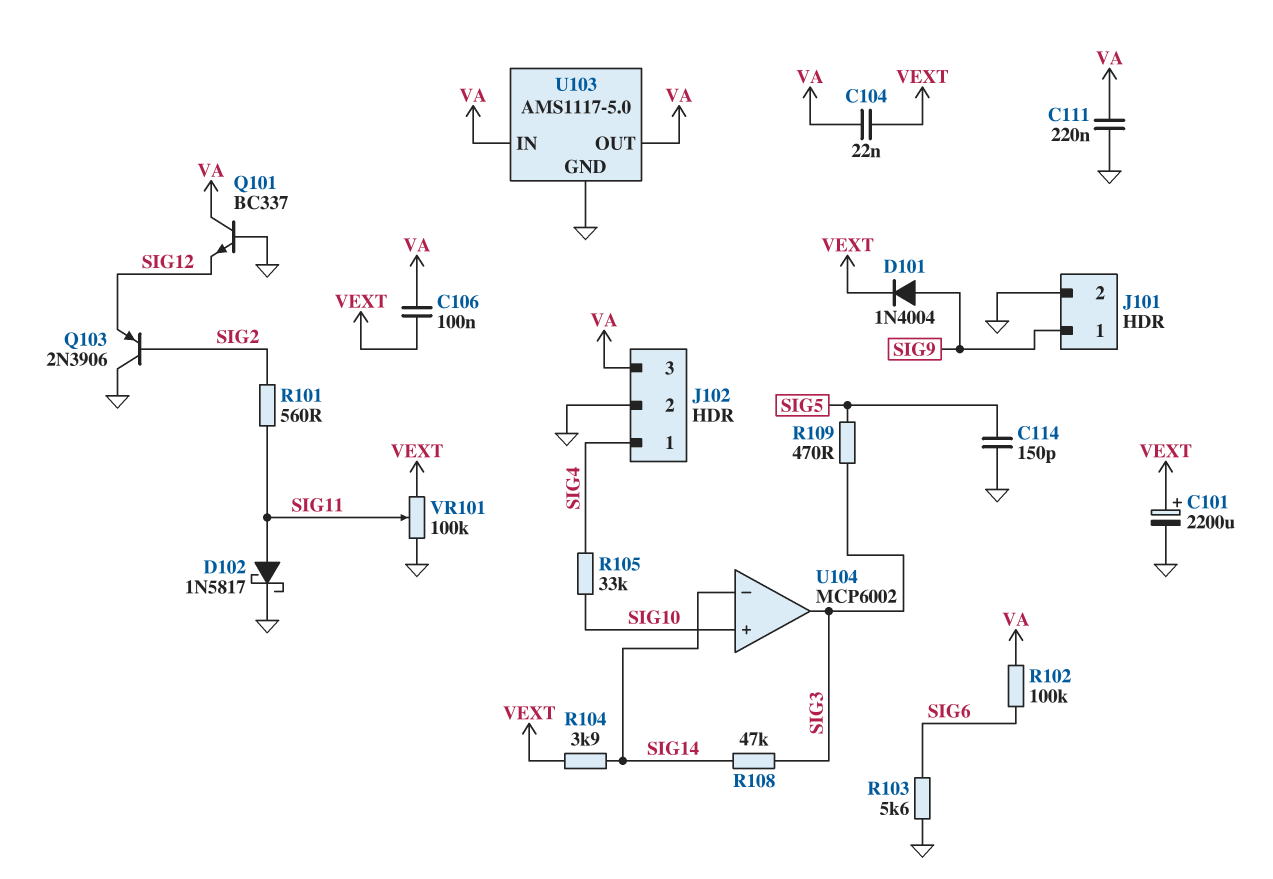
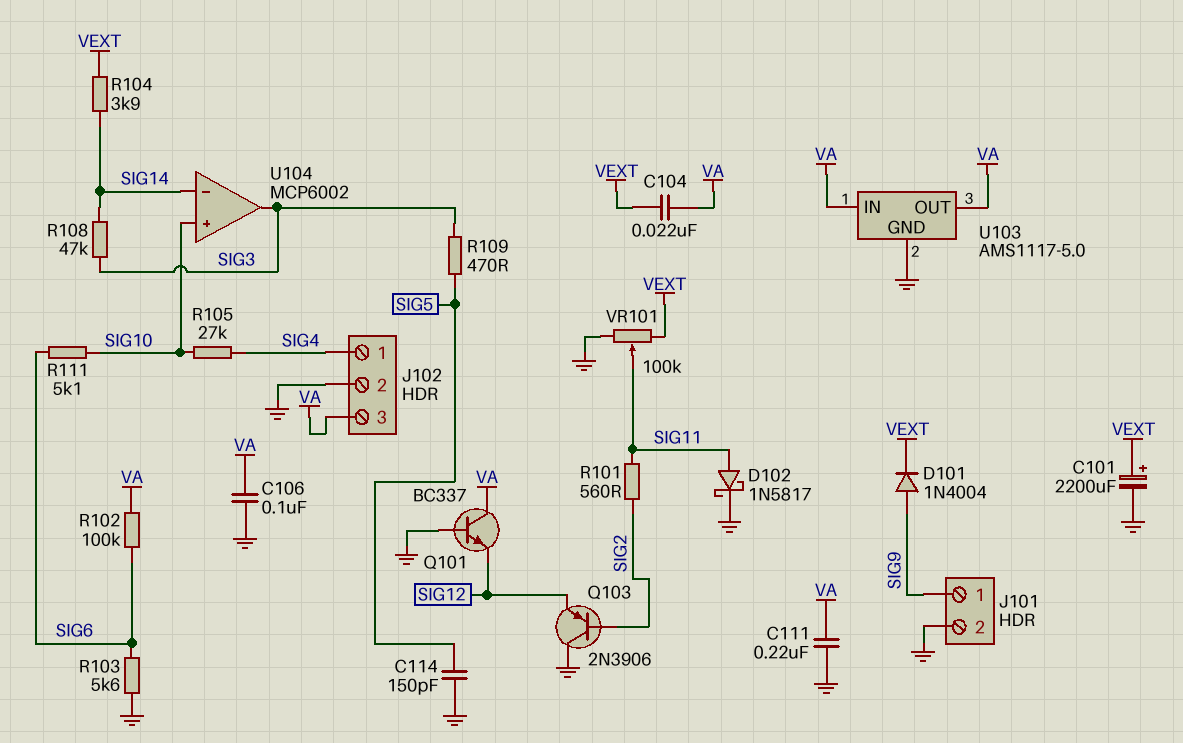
C106: 100nF (VA, VEXT) -> 100nF (GND, VA)
R105: 33k (SIG4, SIG10) -> 27k (SIG4, SIG10)
R111: none -> 5.1k (SIG6, SIG10)

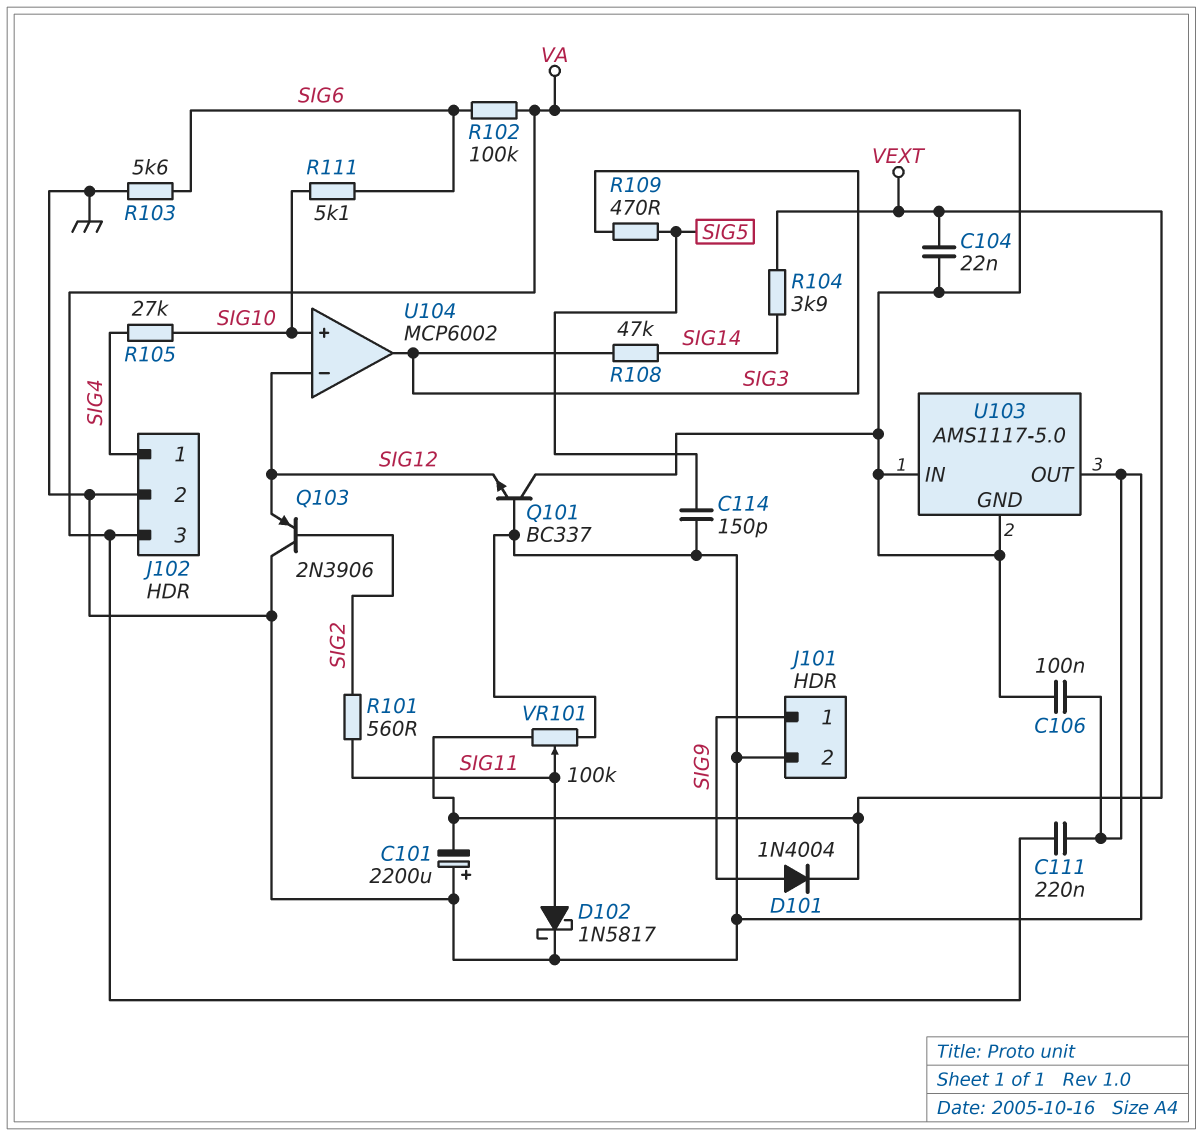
C101: 2200uF (plus VEXT, minus GND) -> 2200uF (plus GND, minus VEXT)
U103 pin GND: GND -> VA
U103 pin OUT: VA -> GND
U104 pin in-: SIG14 -> SIG12

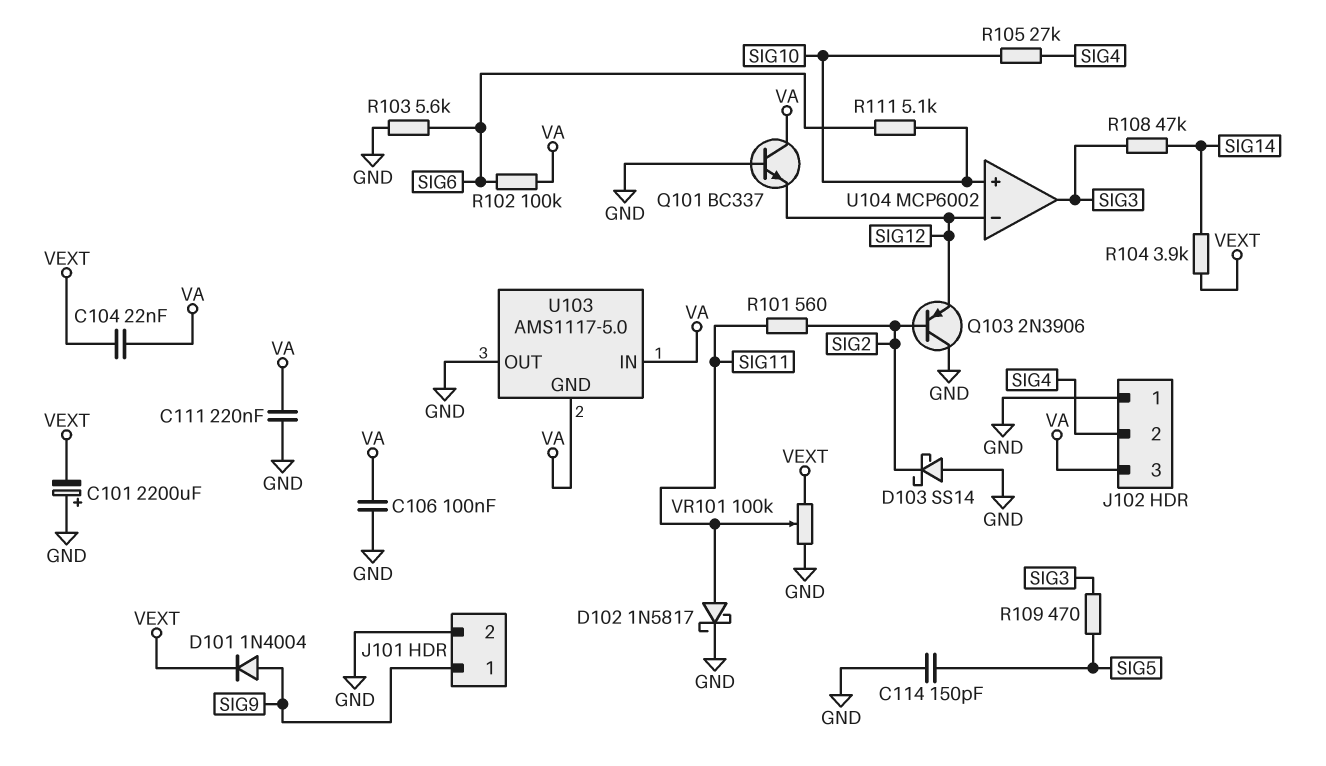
D103: none -> schottky SS14 (A GND, K SIG2)
J102 pin 1: SIG4 -> GND
J102 pin 2: GND -> SIG4

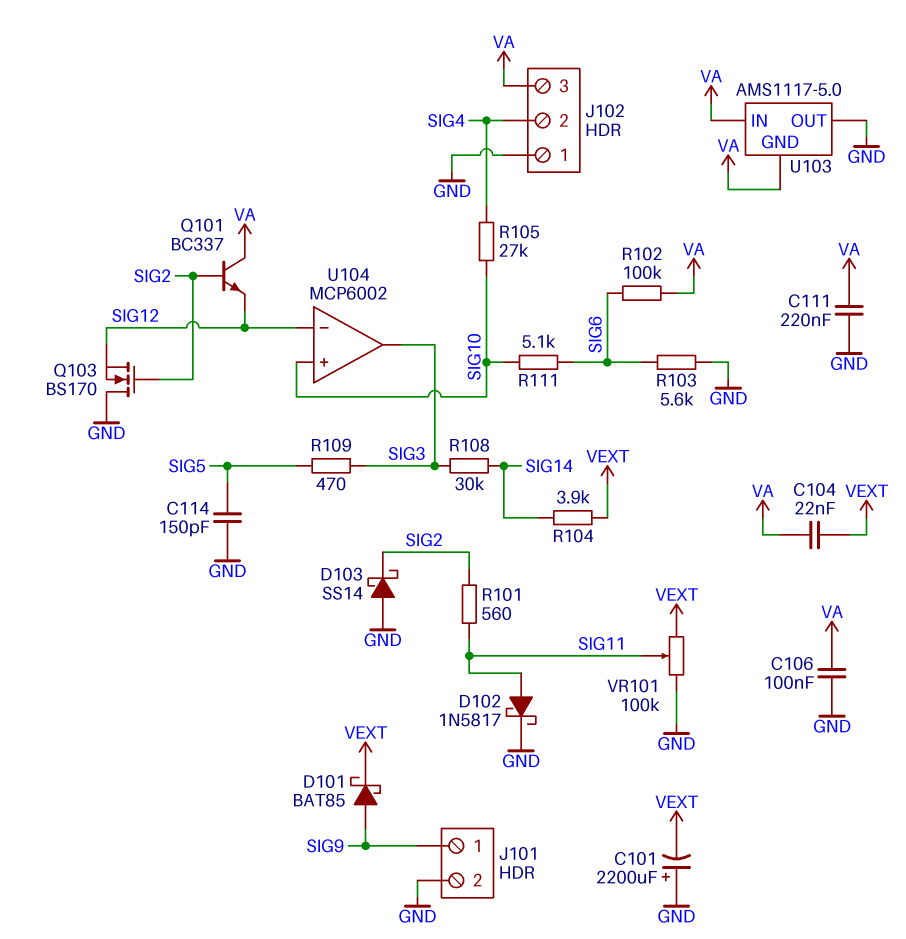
D101: diode 1N4004 (A SIG9, K VEXT) -> schottky BAT85 (A SIG9, K VEXT)
Q101: NPN BC337 (B GND, C VA, E SIG12) -> NPN BC337 (B SIG2, C VA, E SIG12)
Q103: PNP 2N3906 (B SIG2, C GND, E SIG12) -> NMOS BS170 (G SIG2, D GND, S SIG12)
R108: 47k (SIG3, SIG14) -> 30k (SIG3, SIG14)

